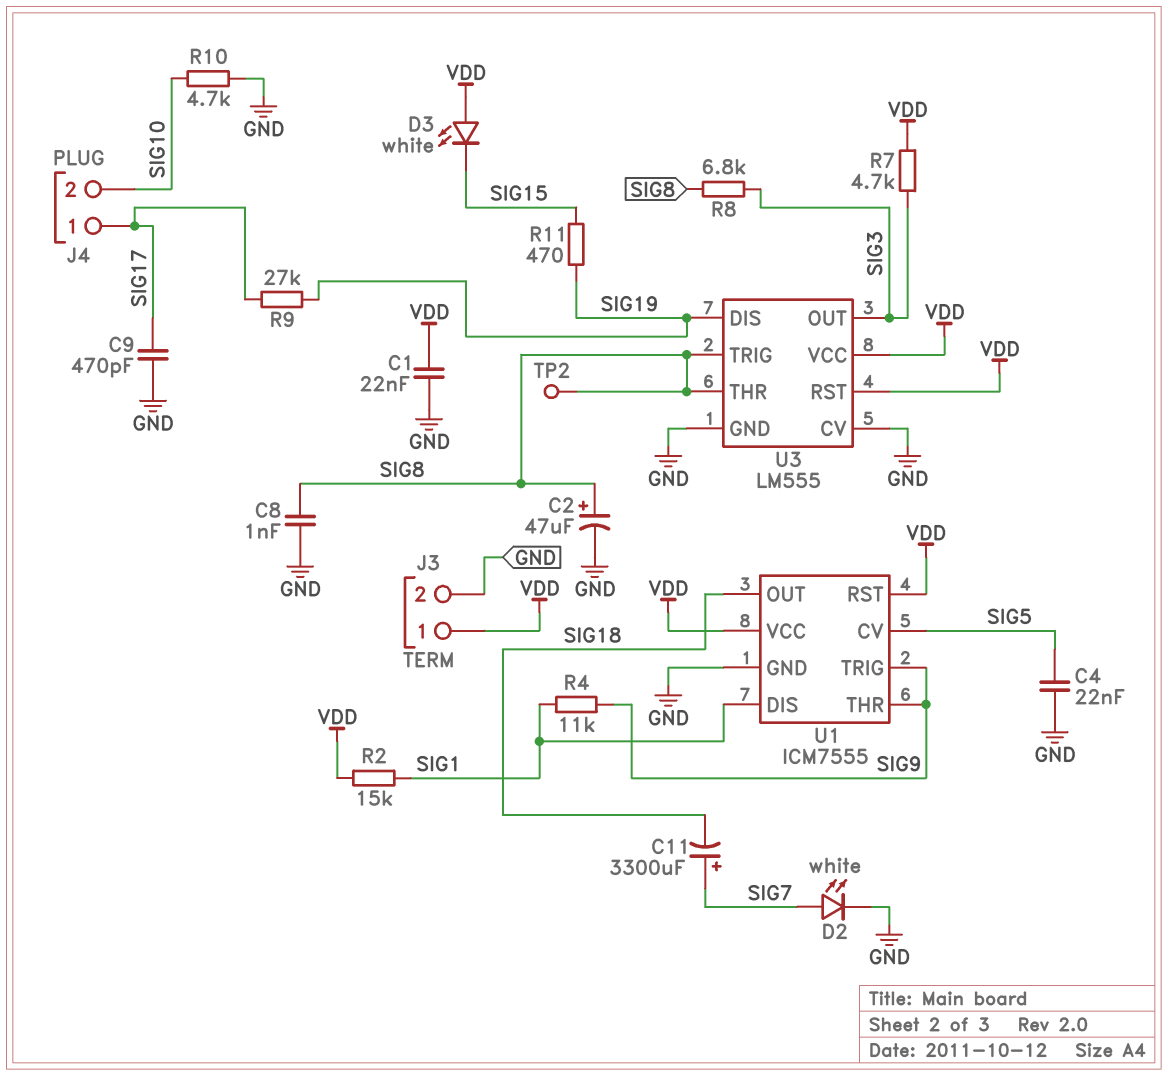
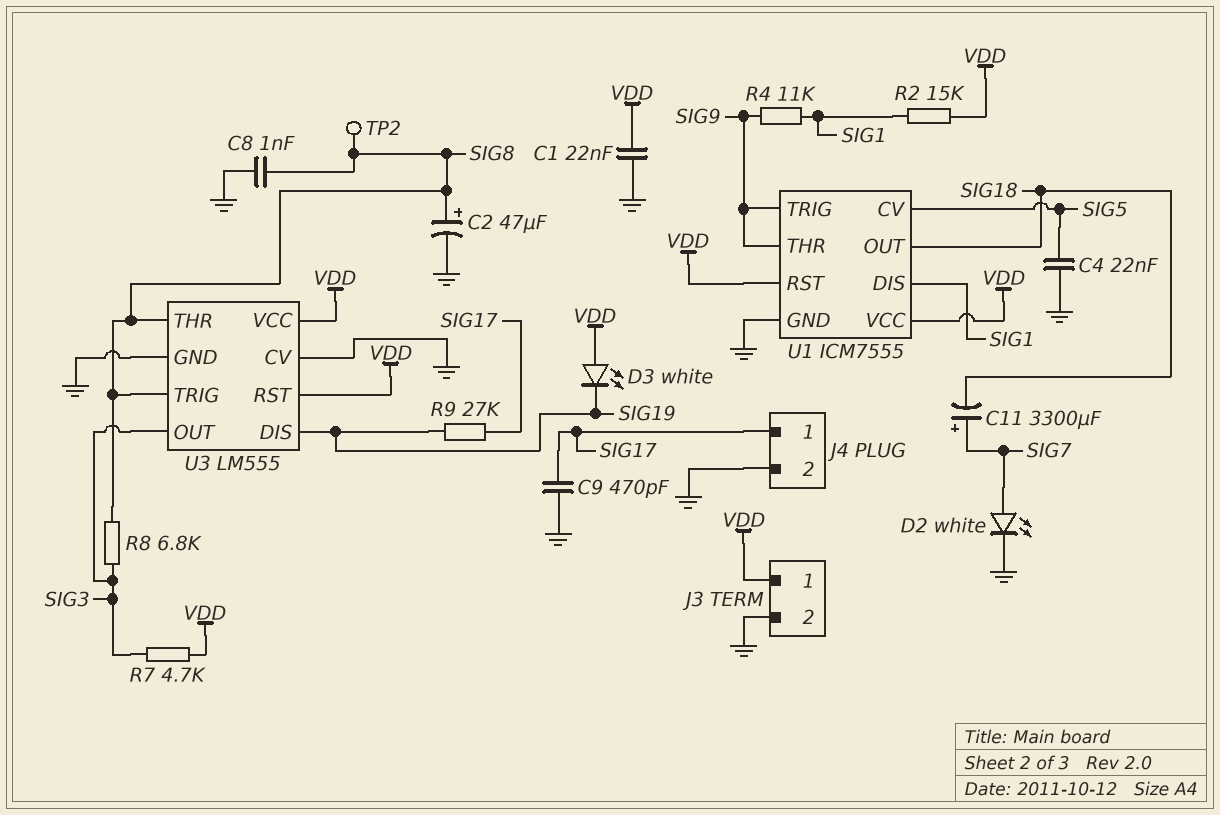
D3: LED white (A VDD, K SIG15) -> LED white (A VDD, K SIG19)
J4 pin 2: SIG10 -> GND
R10: 4.7k (GND, SIG10) -> none
R11: 470 (SIG15, SIG19) -> none

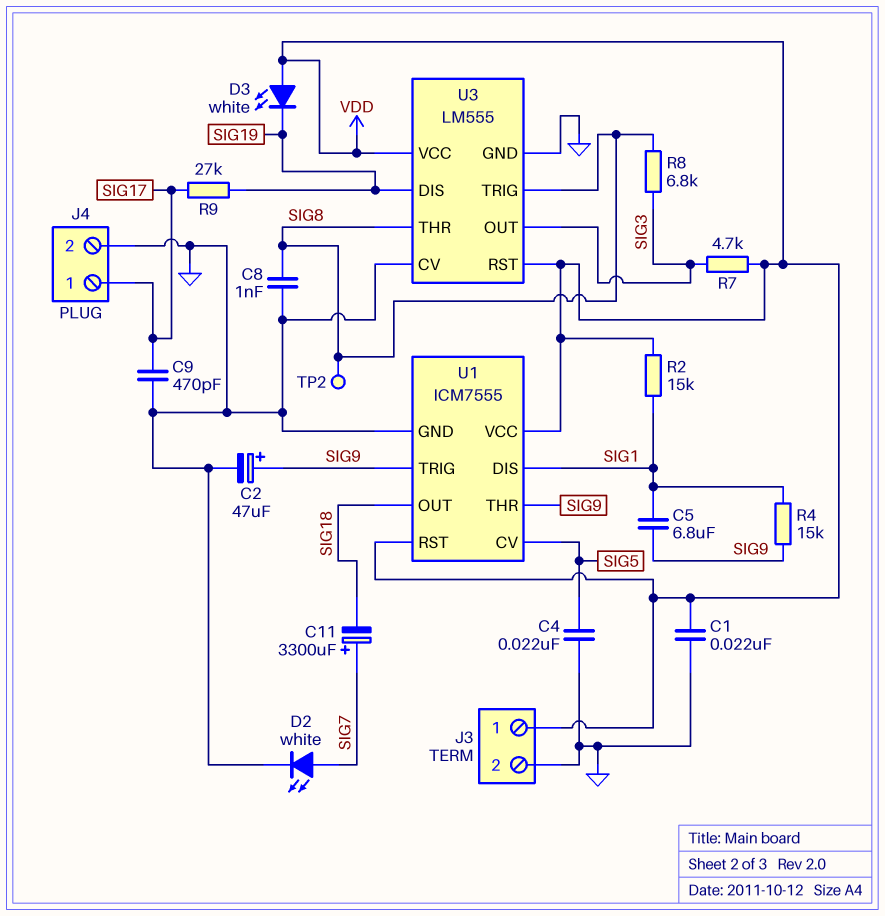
C2: 47uF (plus SIG8, minus GND) -> 47uF (plus SIG9, minus GND)
C5: none -> 6.8uF (SIG1, SIG9)
R4: 11k (SIG1, SIG9) -> 15k (SIG1, SIG9)

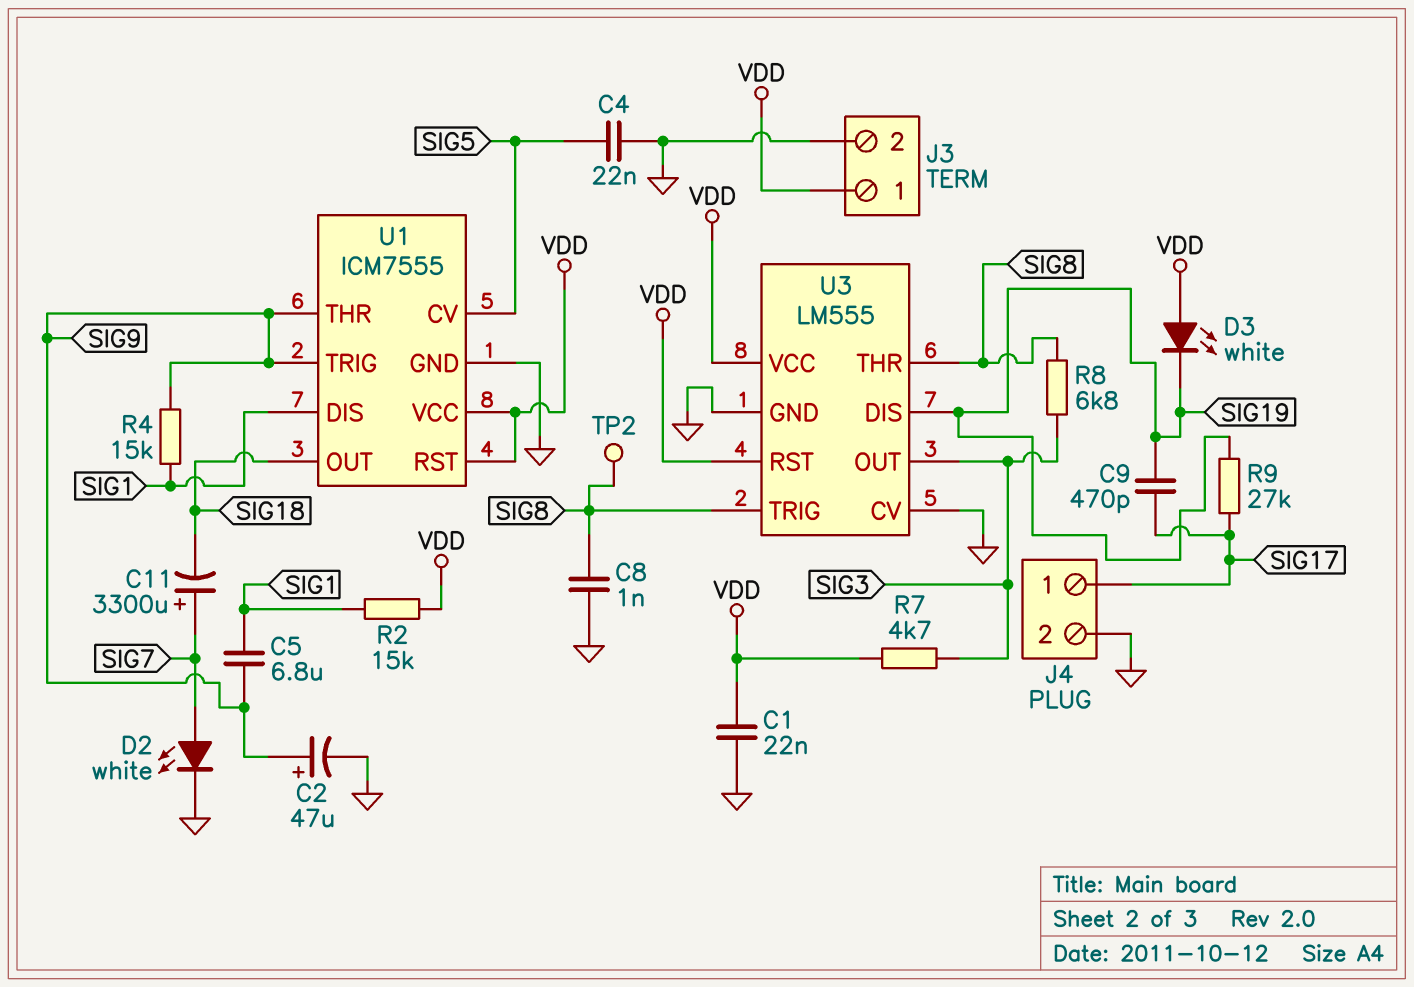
C9: 470pF (GND, SIG17) -> 470pF (SIG17, SIG19)

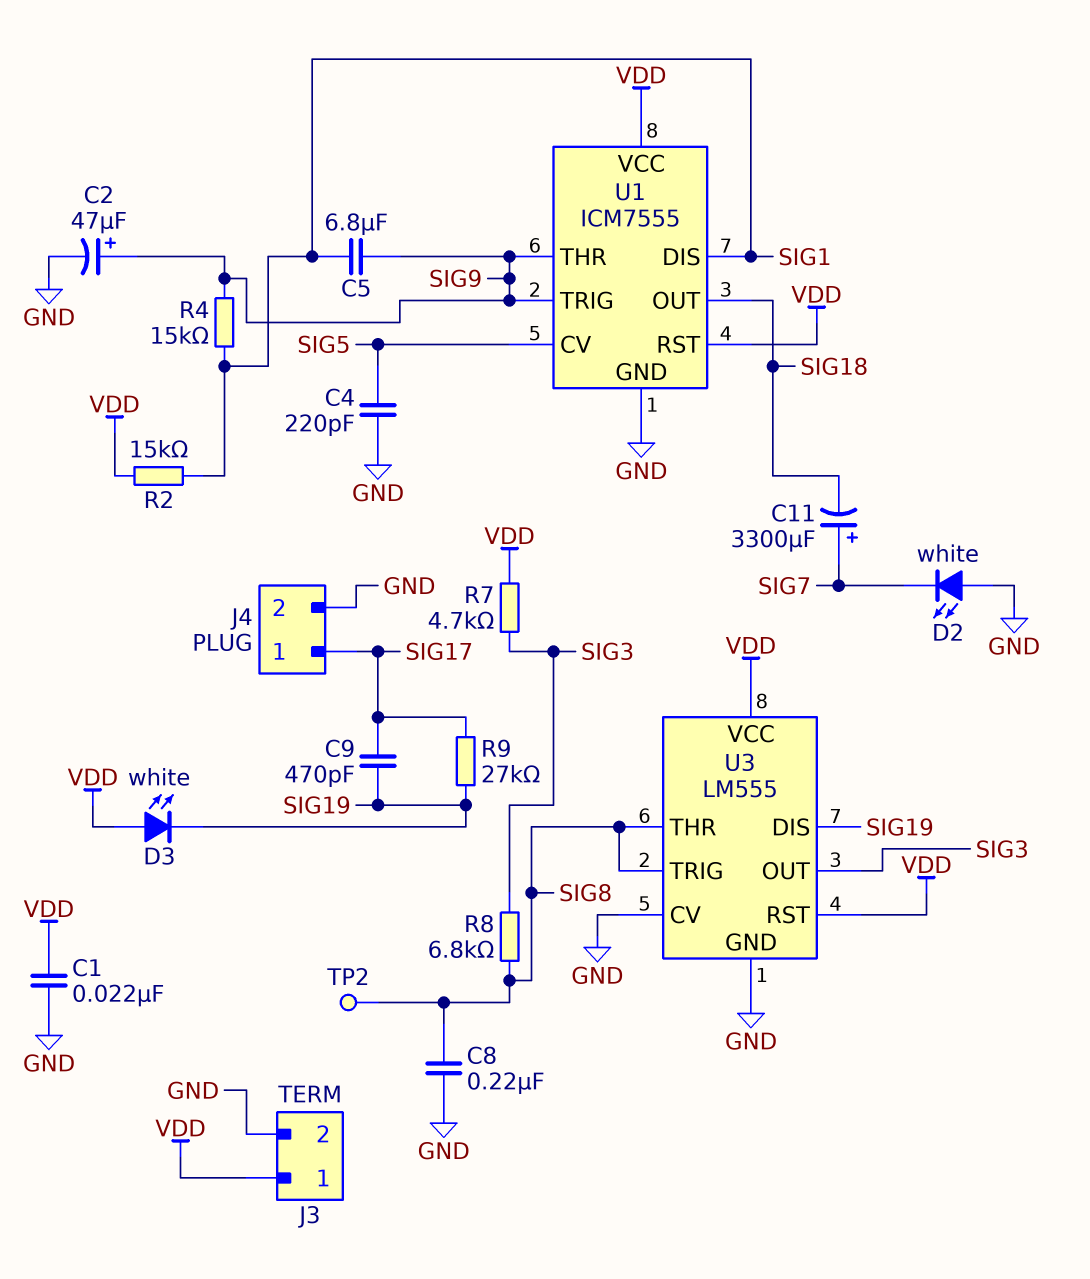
C4: 22nF (GND, SIG5) -> 220pF (GND, SIG5)
C8: 1nF (GND, SIG8) -> 220nF (GND, SIG8)
D2: LED white (A SIG7, K GND) -> LED white (A GND, K SIG7)

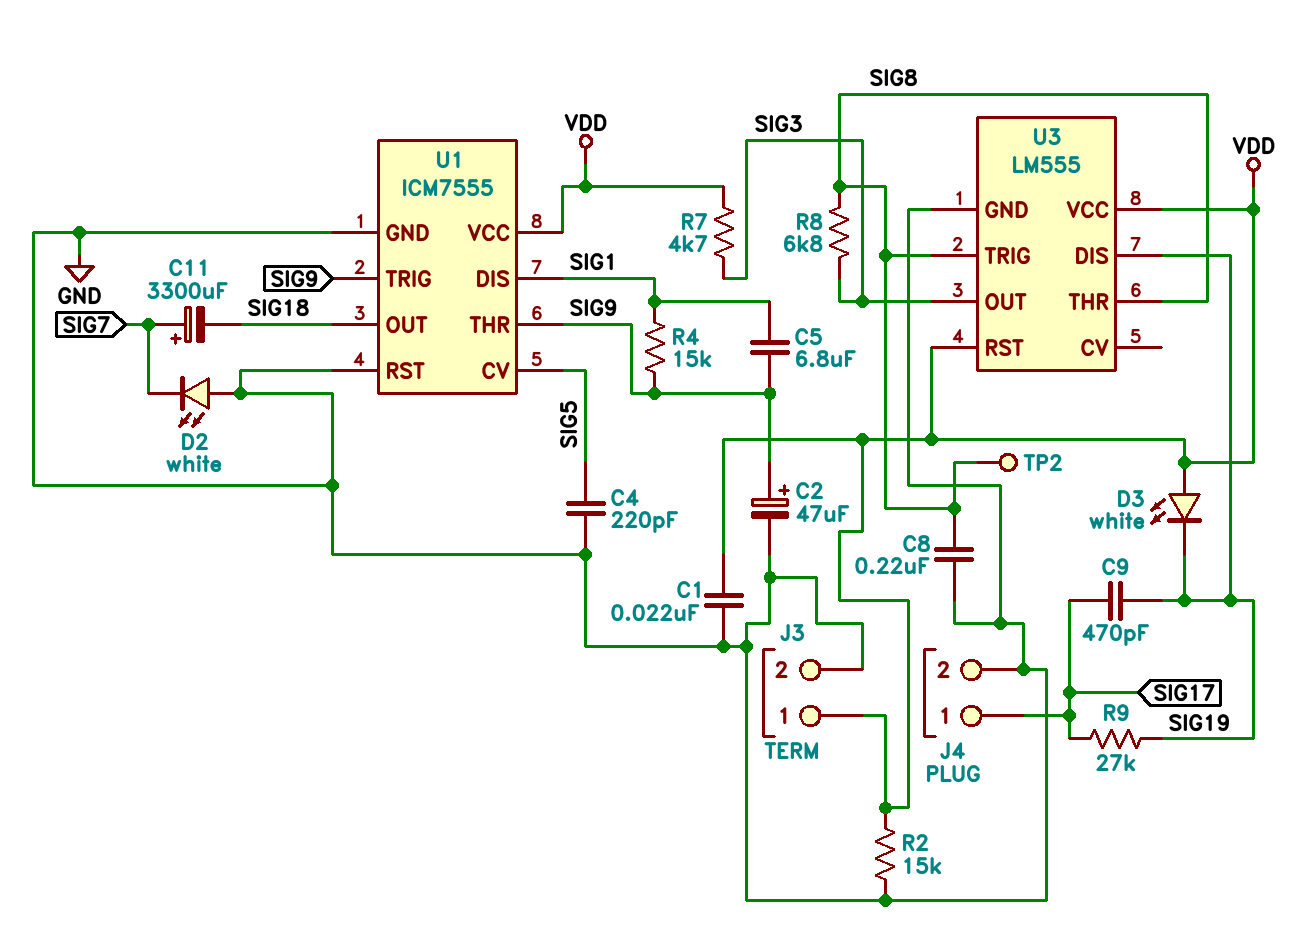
R2: 15k (SIG1, VDD) -> 15k (GND, VDD)
U1 pin RST: VDD -> GND
U3 pin CV: GND -> none

